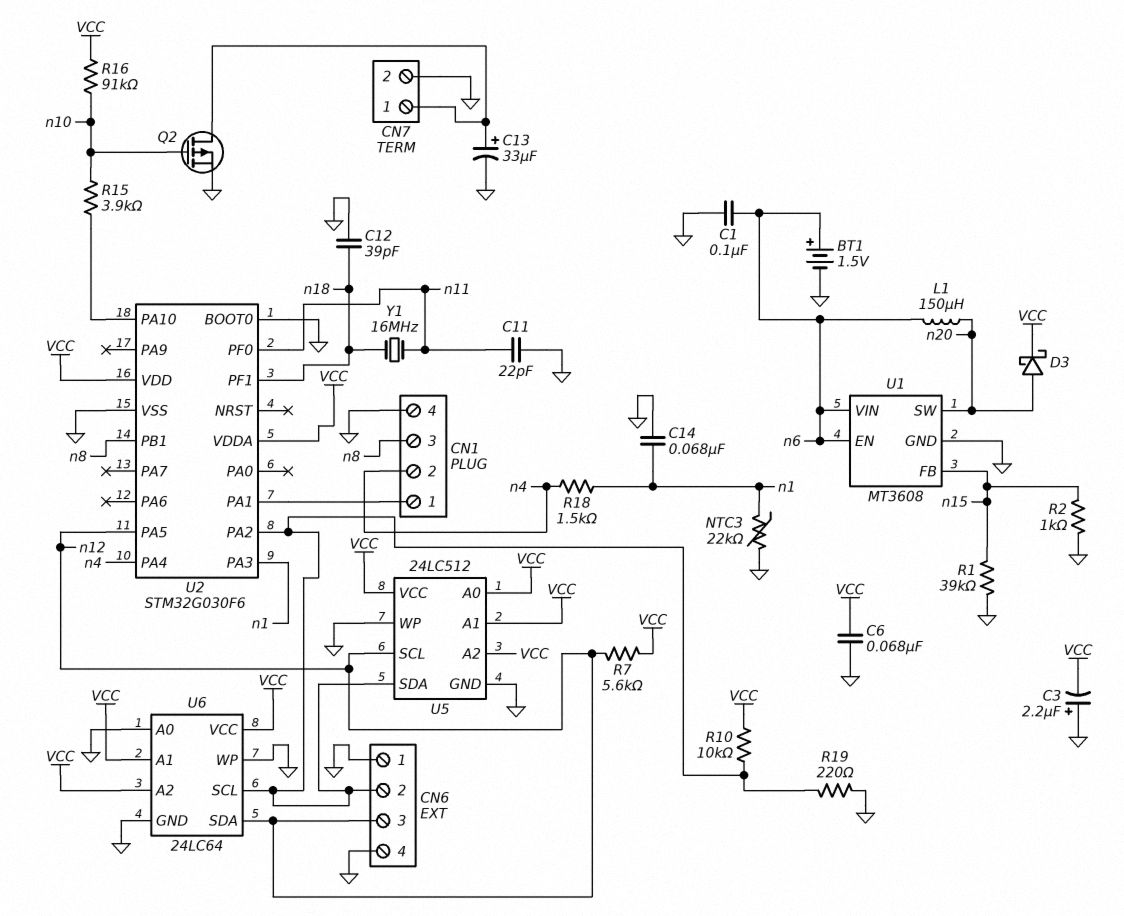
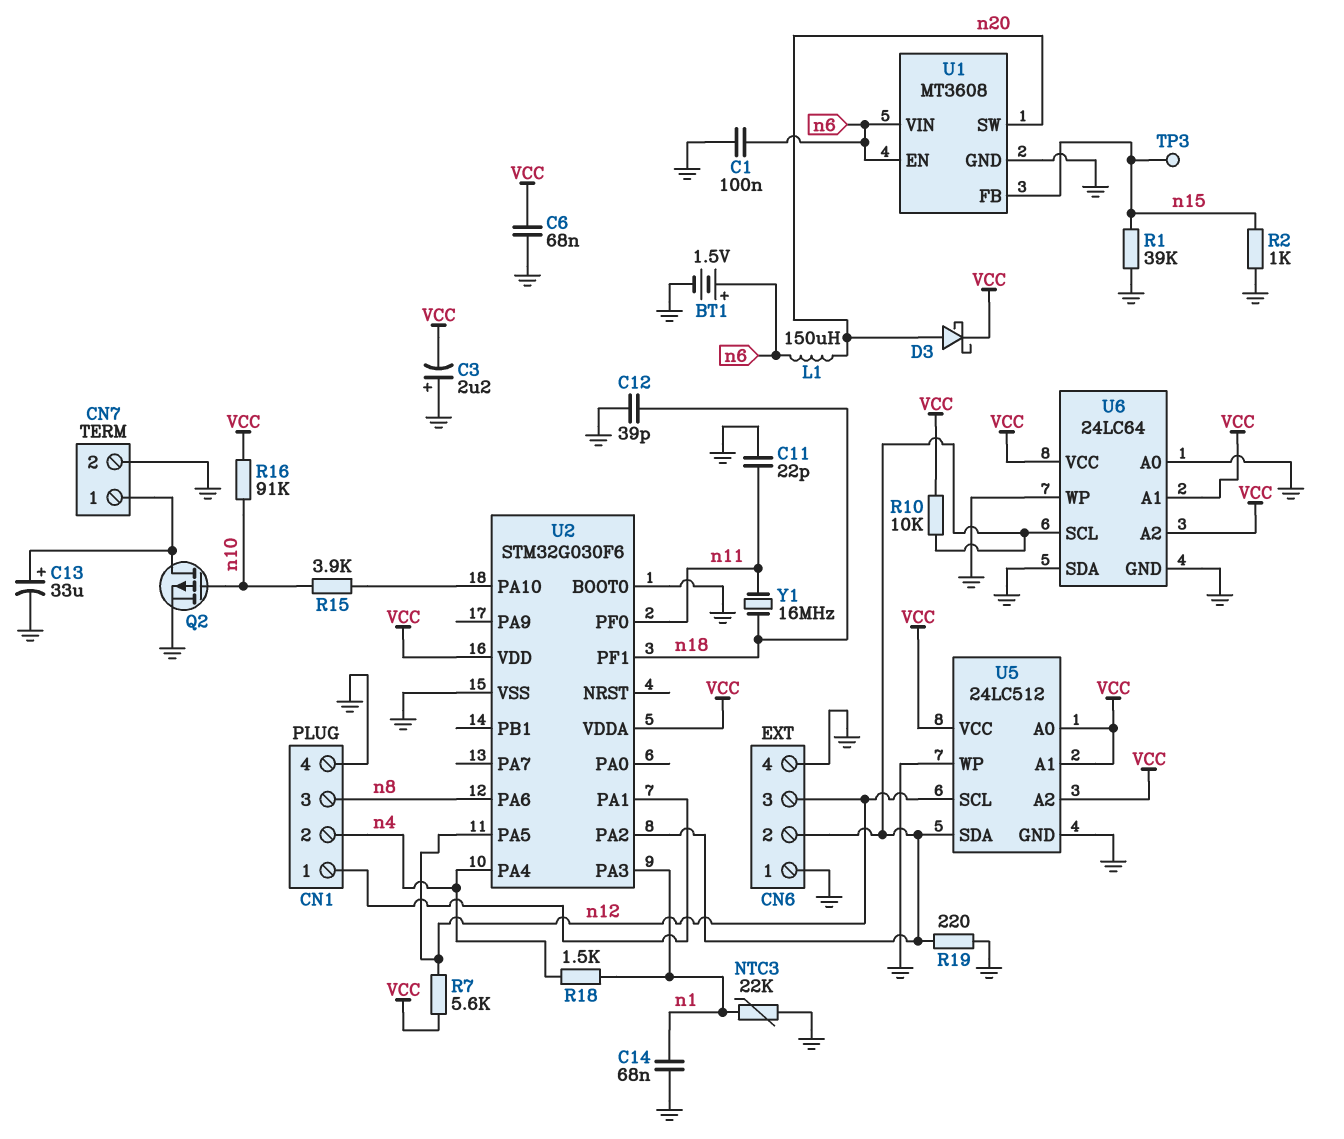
TP3: none -> test point (n15)
U2 pin PA6: none -> n8
U2 pin PB1: n8 -> none
U6 pin SDA: n12 -> GND

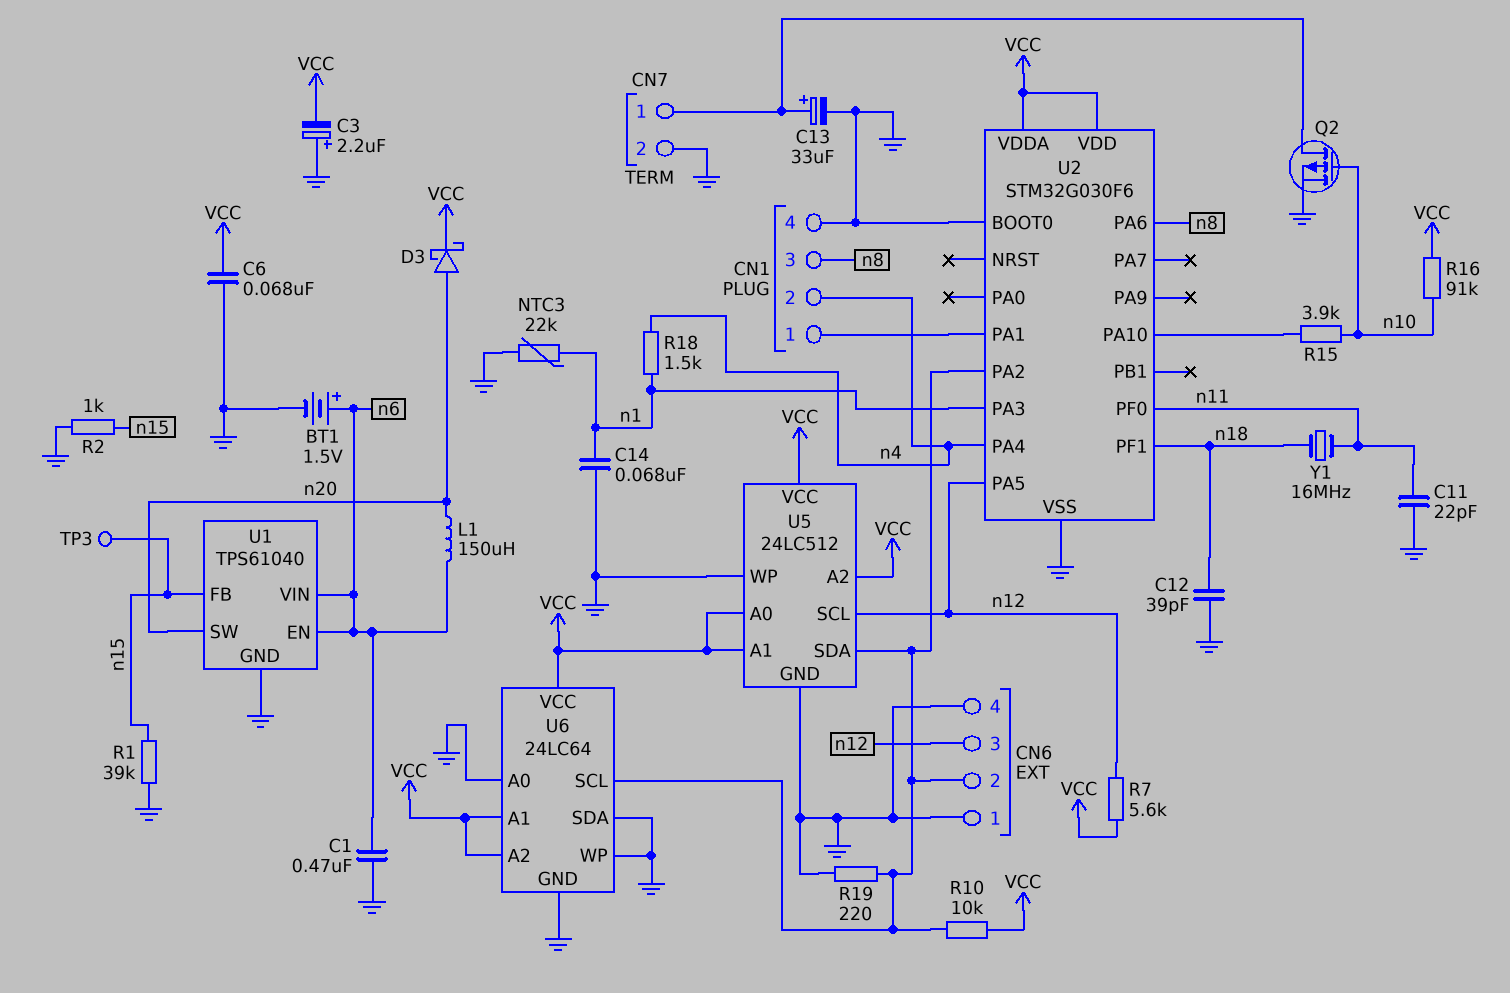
C1: 100nF (GND, n6) -> 470nF (GND, n6)
U1: MT3608 -> TPS61040

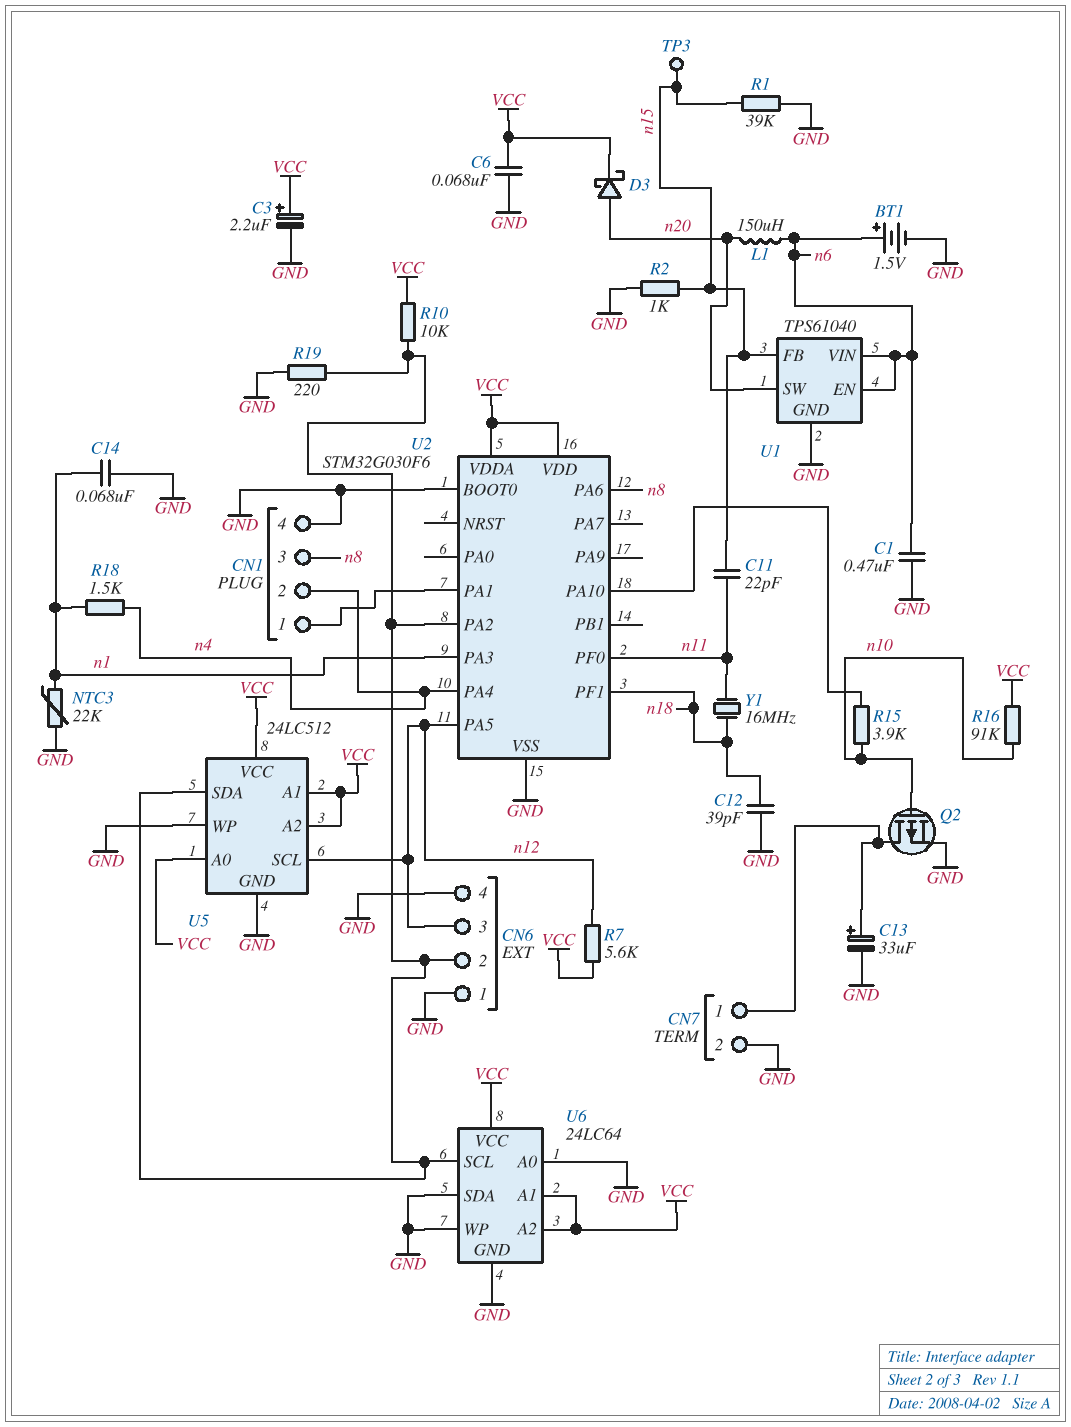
C3: 2.2uF (plus GND, minus VCC) -> 2.2uF (plus VCC, minus GND)
C11: 22pF (GND, n11) -> 22pF (n11, n15)

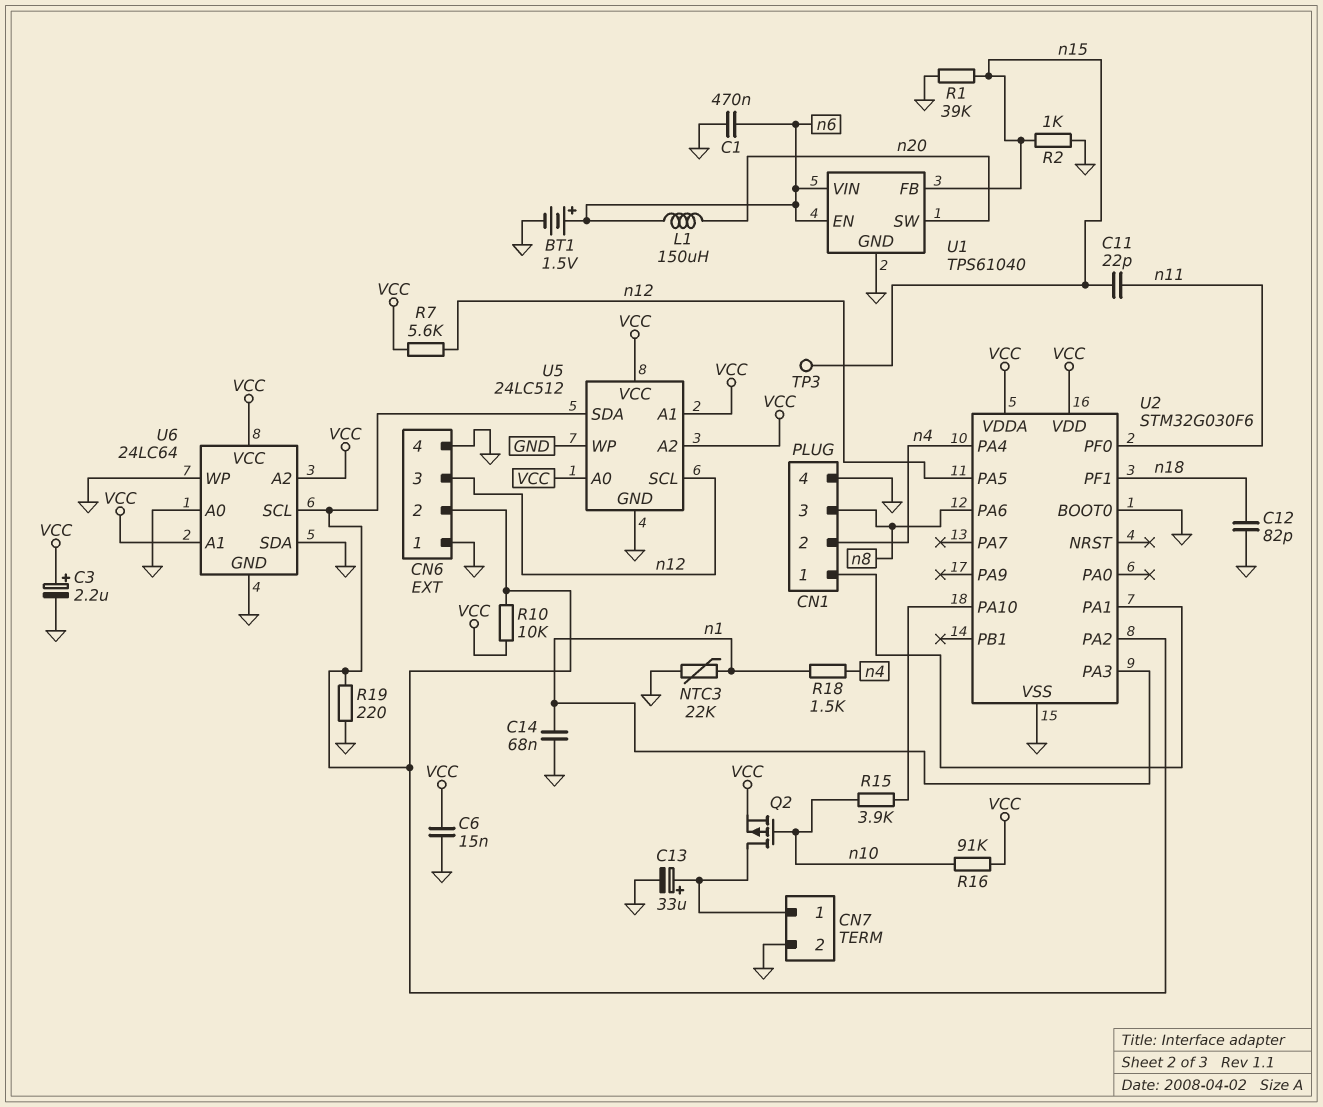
C6: 68nF (GND, VCC) -> 15nF (GND, VCC)
C12: 39pF (GND, n18) -> 82pF (GND, n18)
D3: schottky (A n20, K VCC) -> none
Q2: PMOS (G n10, D CN7/1, S GND) -> PMOS (G n10, D CN7/1, S VCC)
Y1: 16MHz (n11, n18) -> none

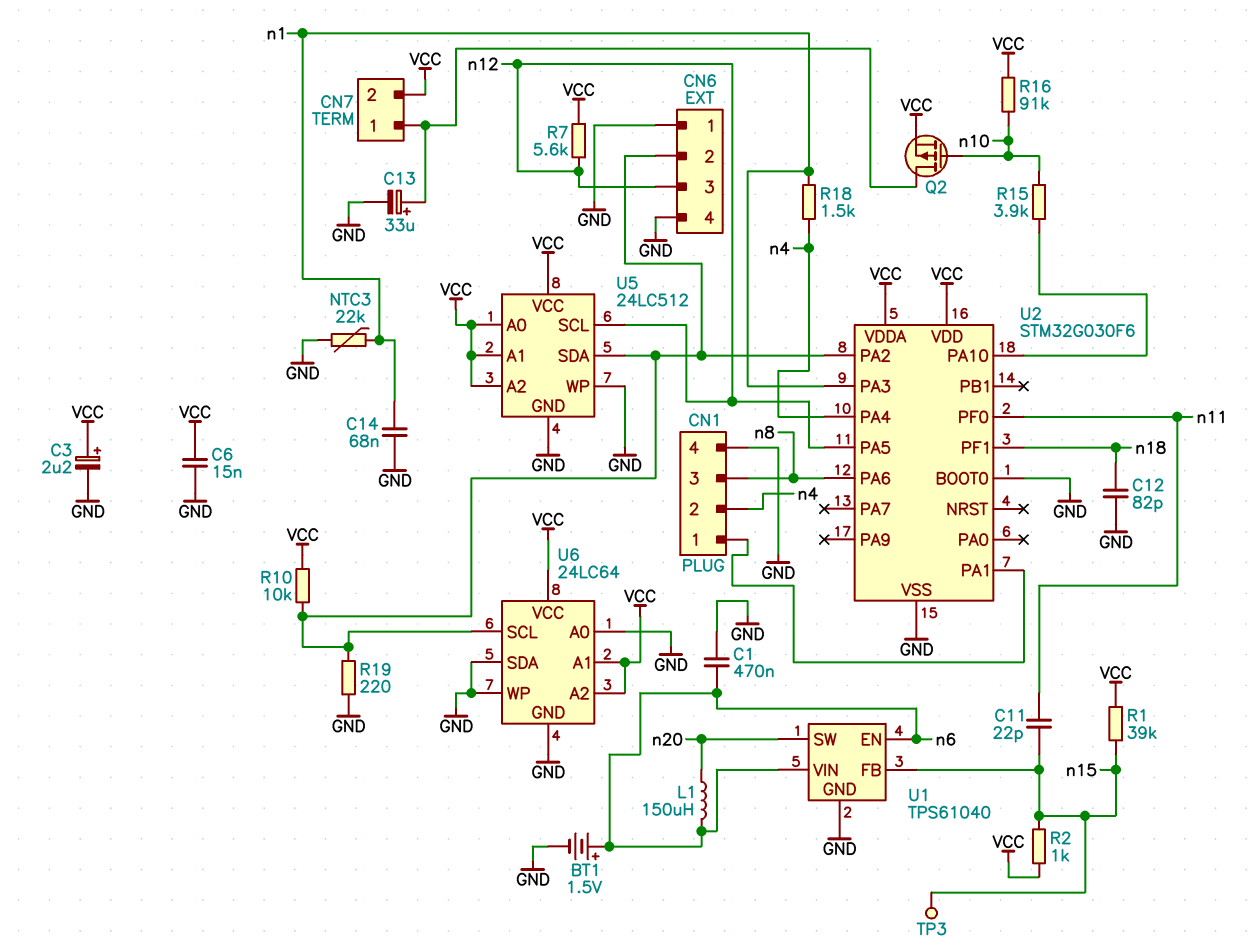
CN7 pin 2: GND -> VCC
R1: 39k (GND, n15) -> 39k (VCC, n15)
R2: 1k (GND, n15) -> 1k (VCC, n15)

